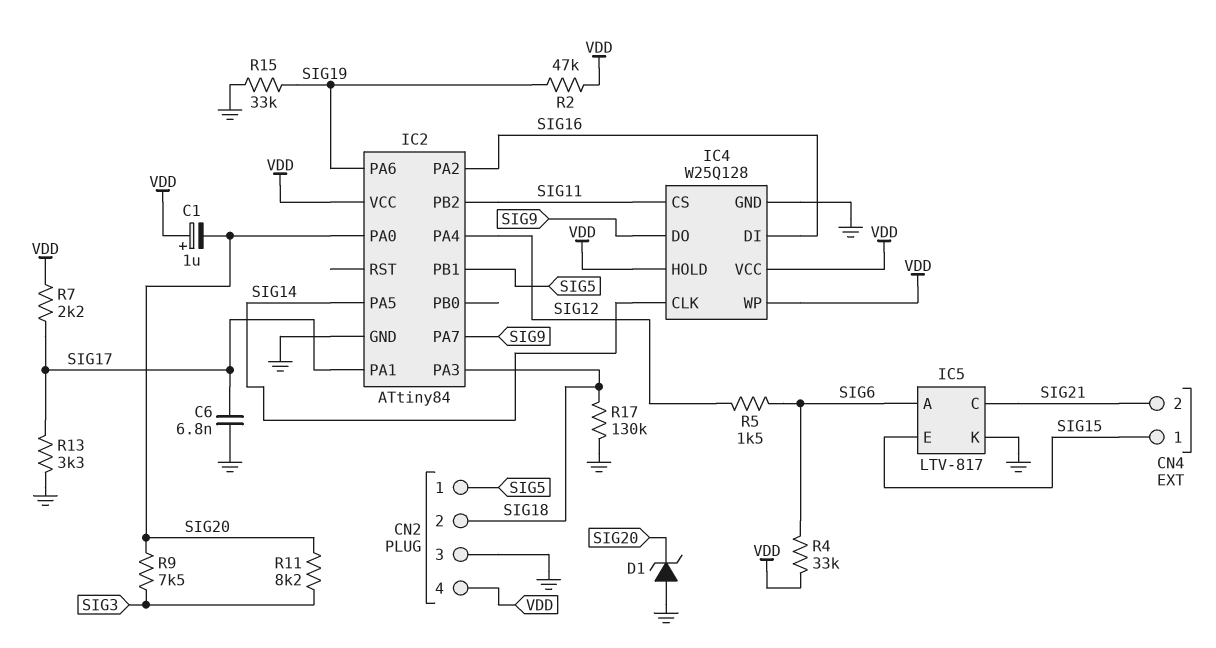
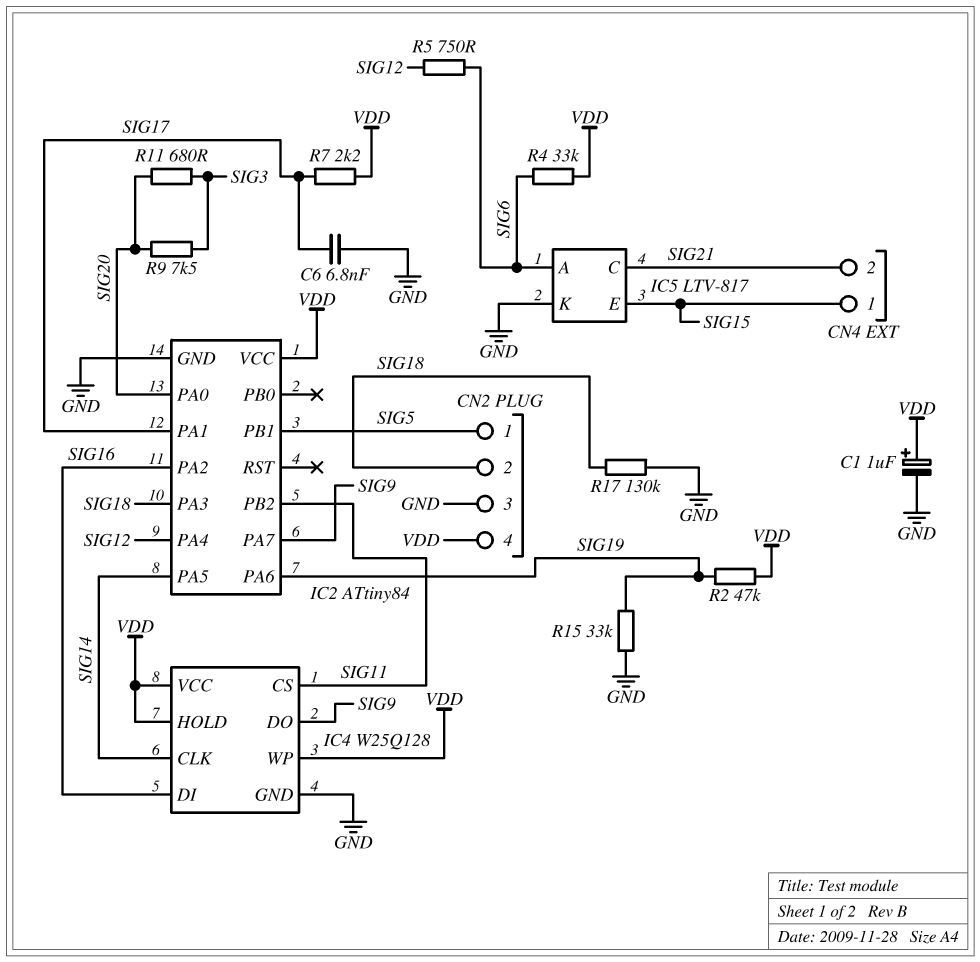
C1: 1uF (plus VDD, minus SIG20) -> 1uF (plus VDD, minus GND)
D1: zener (A GND, K SIG20) -> none
R5: 1.5k (SIG6, SIG12) -> 750 (SIG6, SIG12)
R11: 8.2k (SIG3, SIG20) -> 680 (SIG3, SIG20)
R13: 3.3k (GND, SIG17) -> none

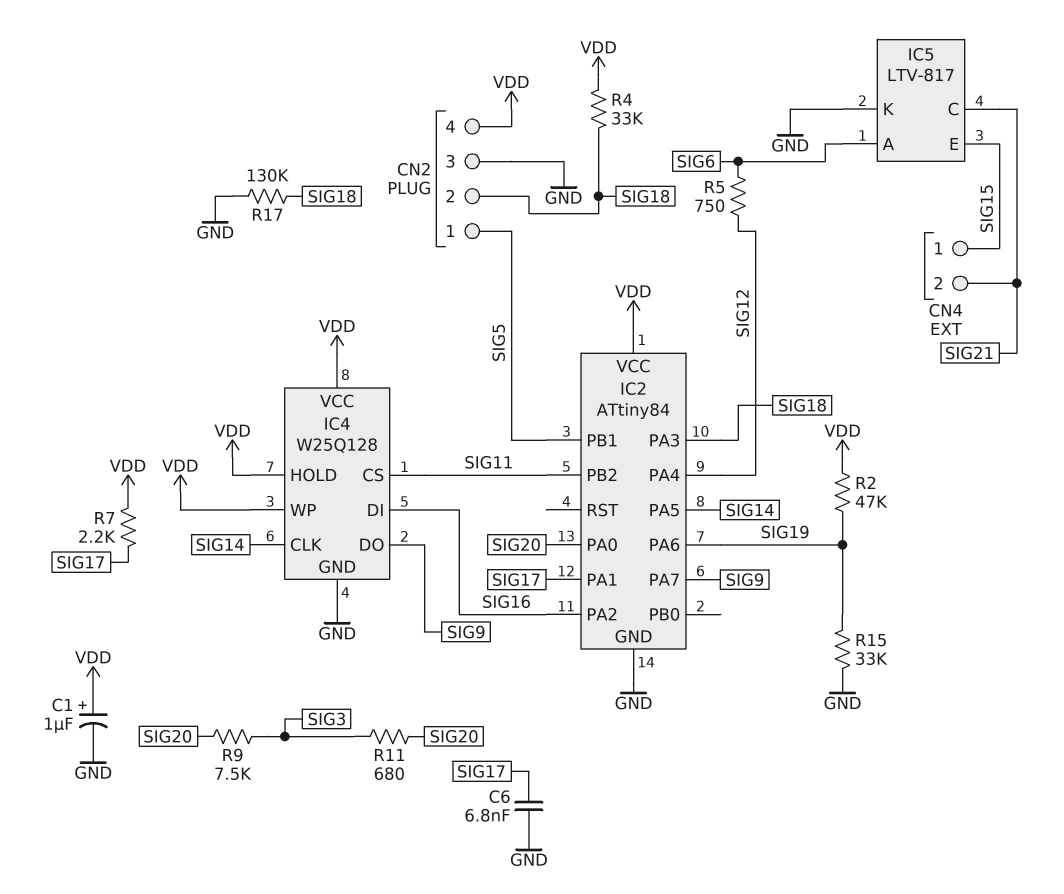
R4: 33k (SIG6, VDD) -> 33k (SIG18, VDD)

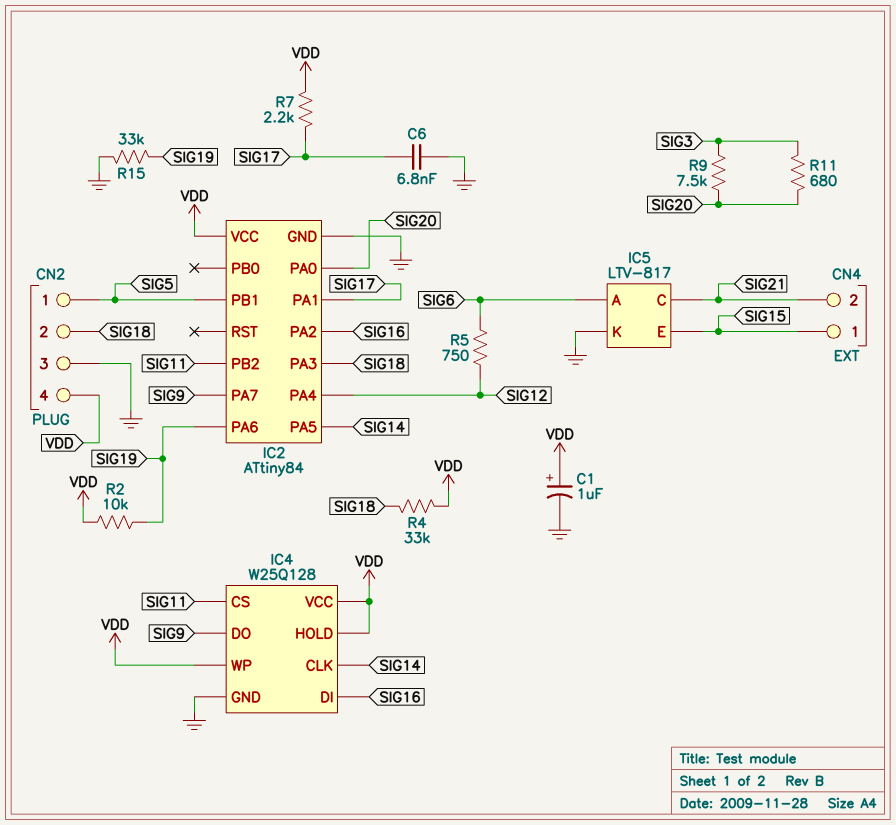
R2: 47k (SIG19, VDD) -> 10k (SIG19, VDD)
R17: 130k (GND, SIG18) -> none

